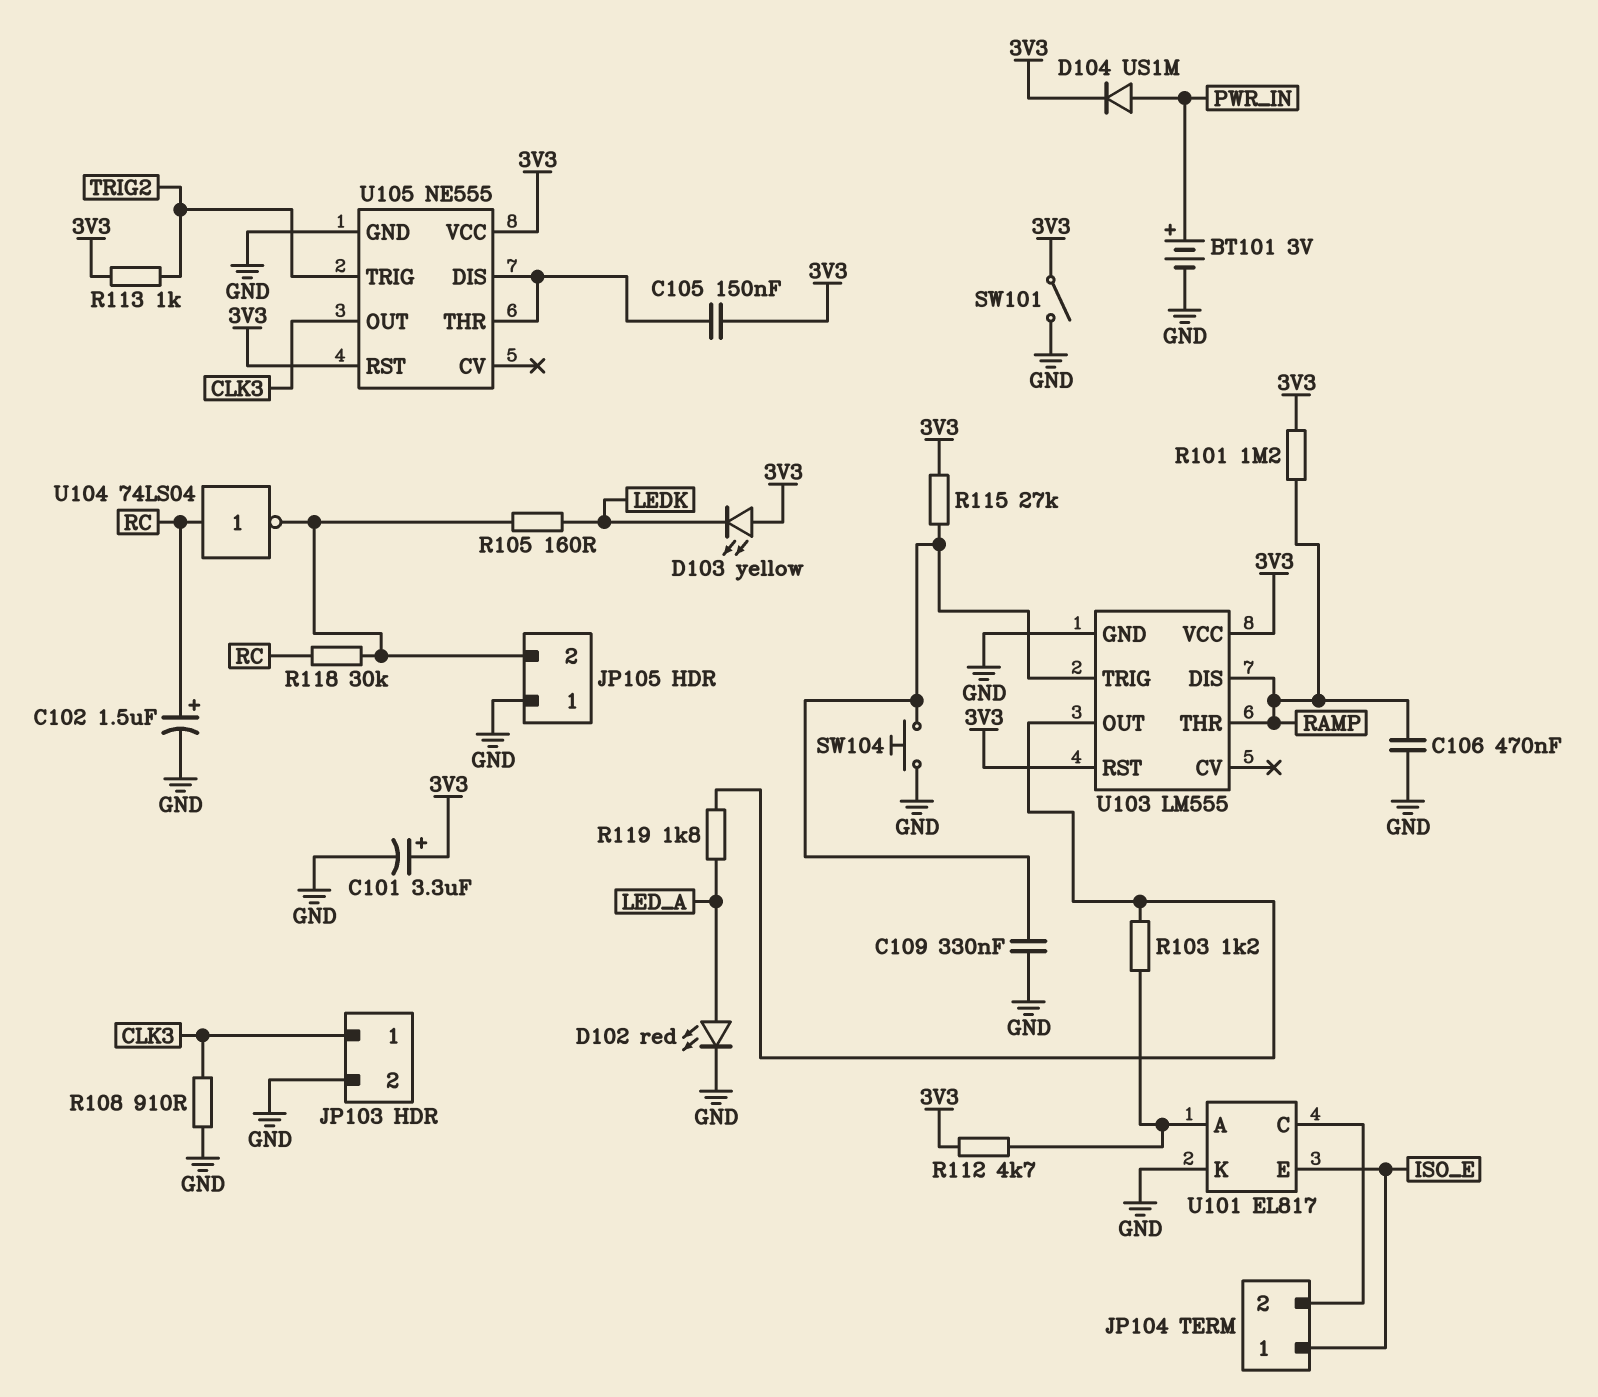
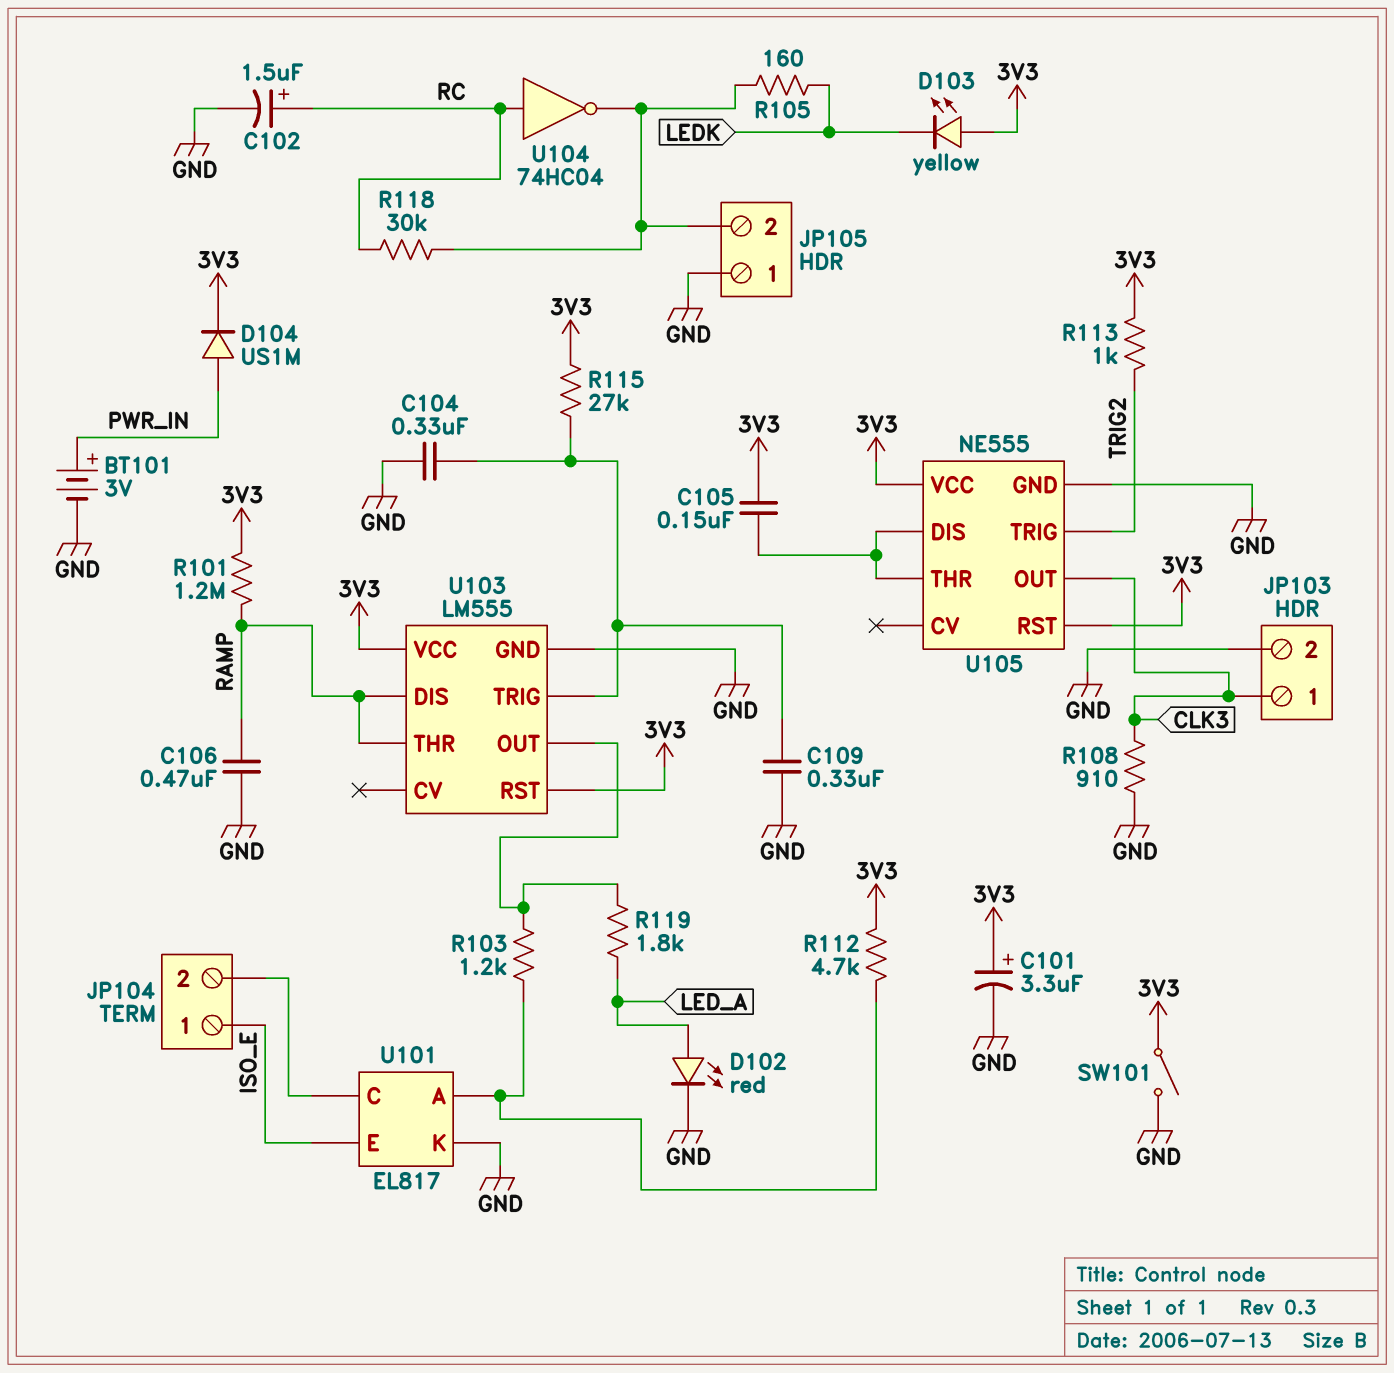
C104: none -> 330nF (GND, U103/TRIG)
SW104: button (GND, U103/TRIG) -> none
U104: NOT 74LS04 (in RC, out JP105/2) -> NOT 74HC04 (in RC, out JP105/2)

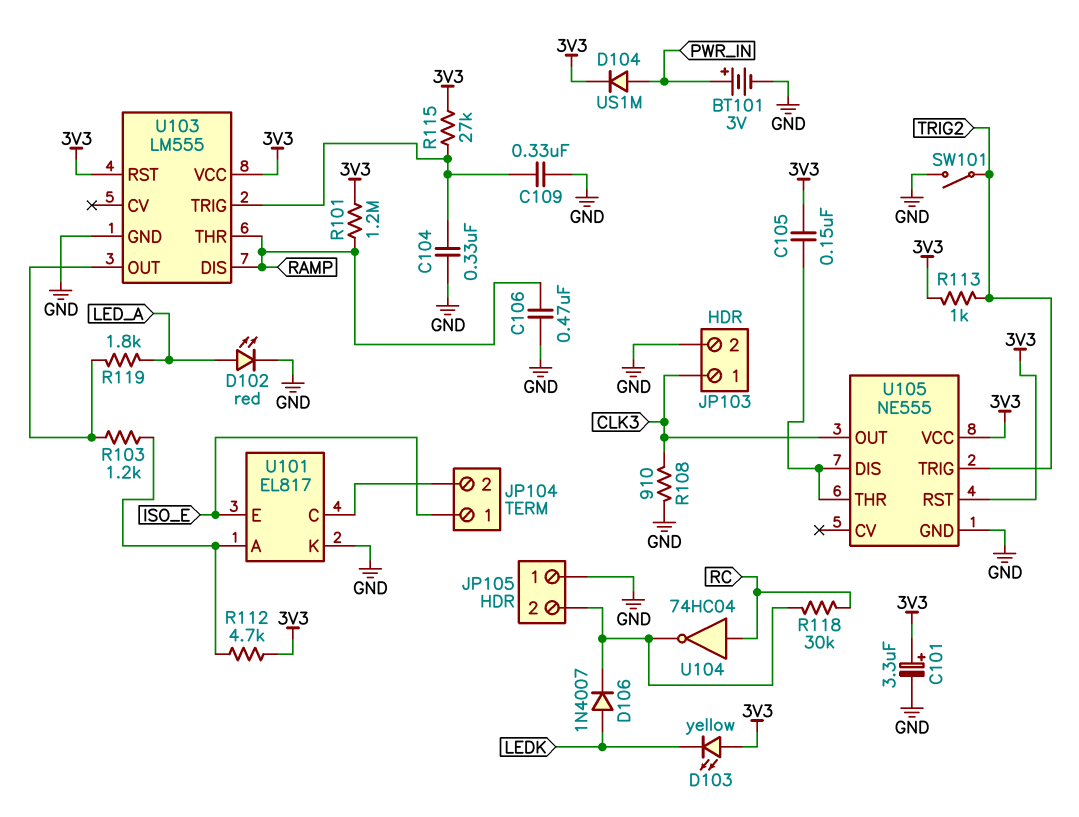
C102: 1.5uF (plus RC, minus GND) -> none
D106: none -> diode 1N4007 (A LEDK, K JP105/2)
R105: 160 (JP105/2, LEDK) -> none
SW101: switch (3V3, GND) -> switch (GND, TRIG2)

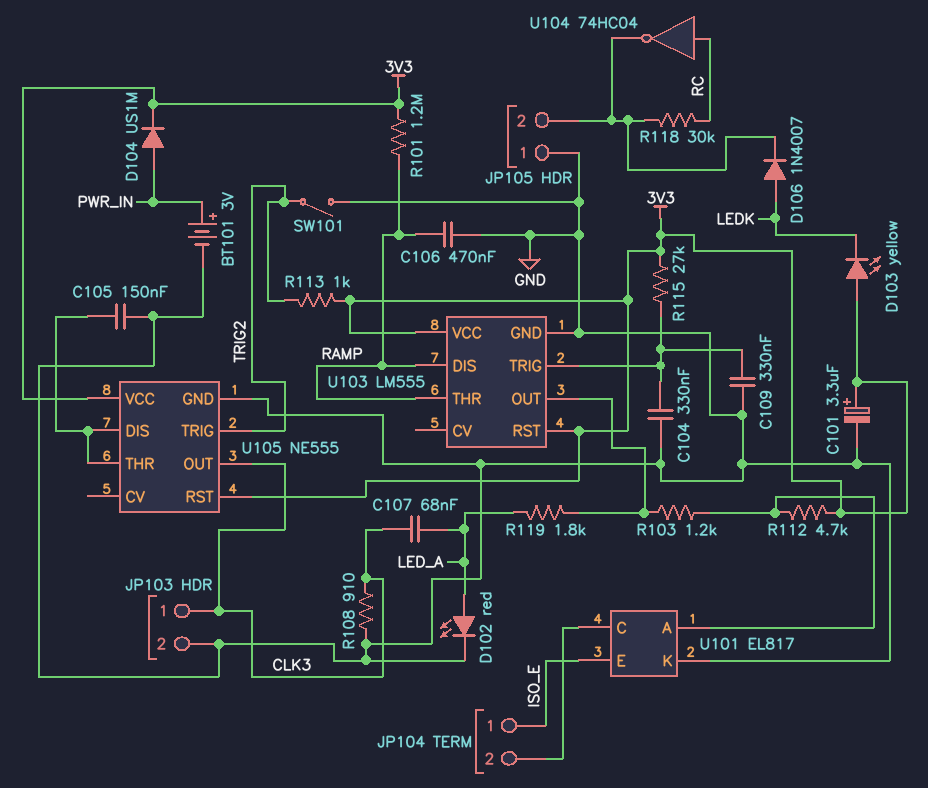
C105: 150nF (3V3, U105/DIS) -> 150nF (GND, U105/DIS)
C107: none -> 68nF (CLK3, LED_A)

